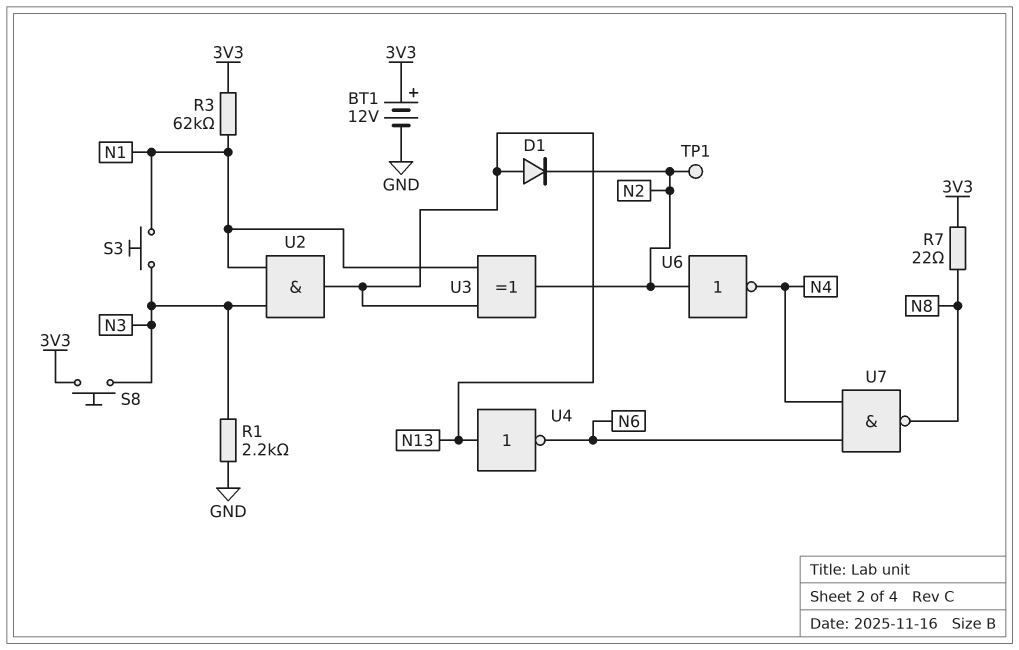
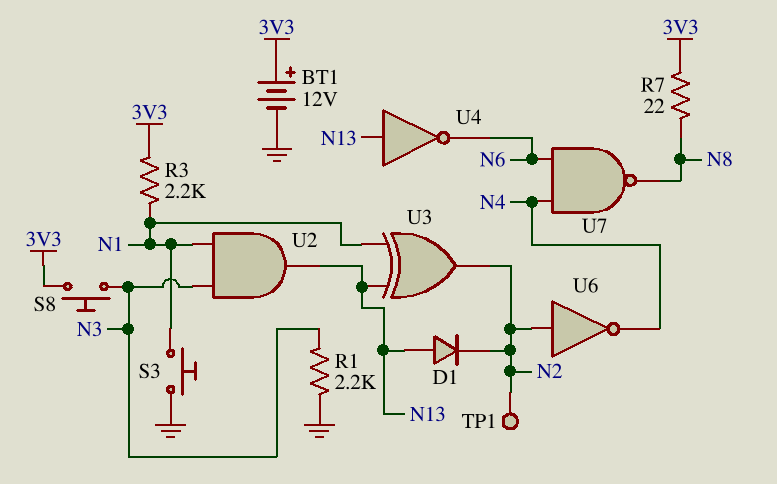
R3: 62k (3V3, N1) -> 2.2k (3V3, N1)
S3: button (N1, N3) -> button (GND, N1)

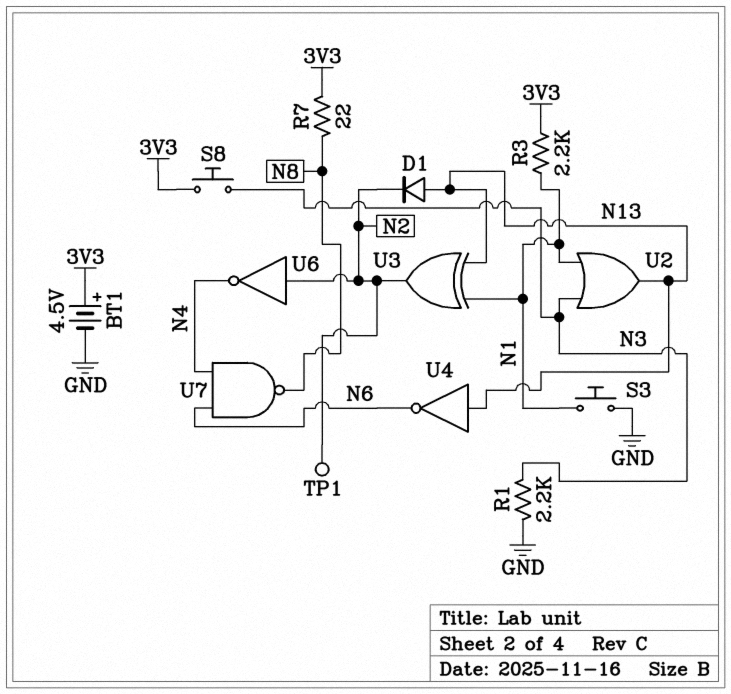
BT1: 12V (plus 3V3, minus GND) -> 4.5V (plus 3V3, minus GND)
U2: AND (in N1, in N3, out N13) -> OR (in N1, in N3, out N13)

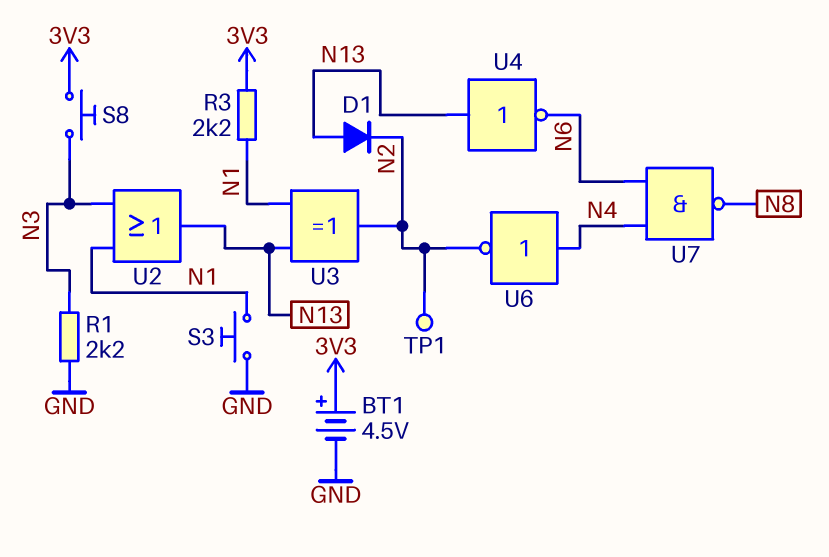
R7: 22 (3V3, N8) -> none
U6: NOT (in N2, out N4) -> NOT (in N4, out N2)

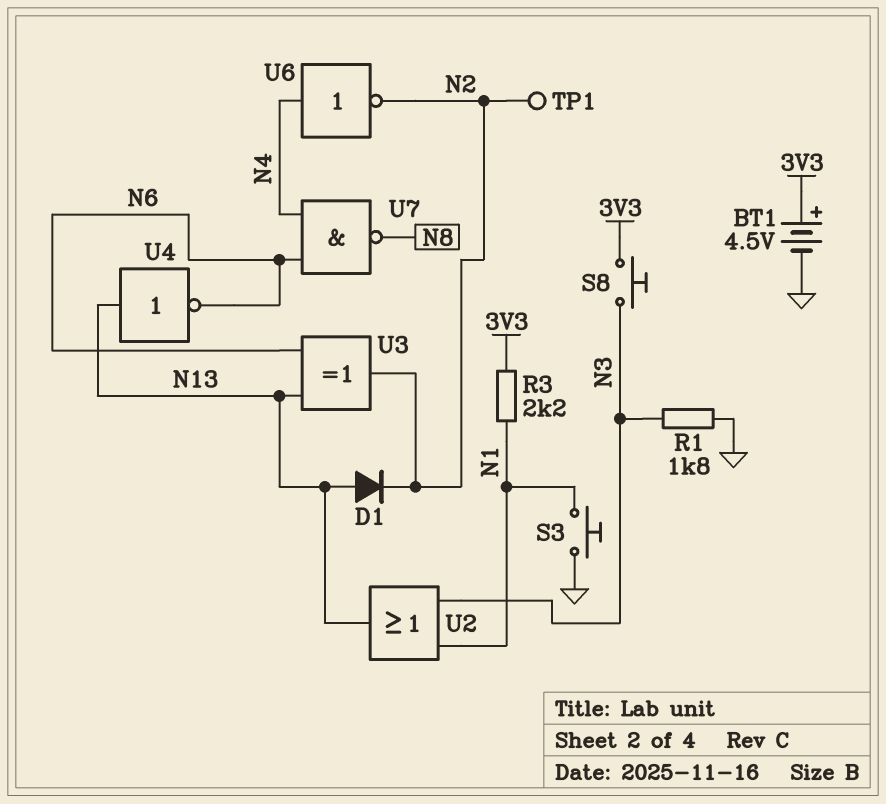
R1: 2.2k (GND, N3) -> 1.8k (GND, N3)
U3: XOR (in N1, in N13, out N2) -> XOR (in N6, in N13, out N2)

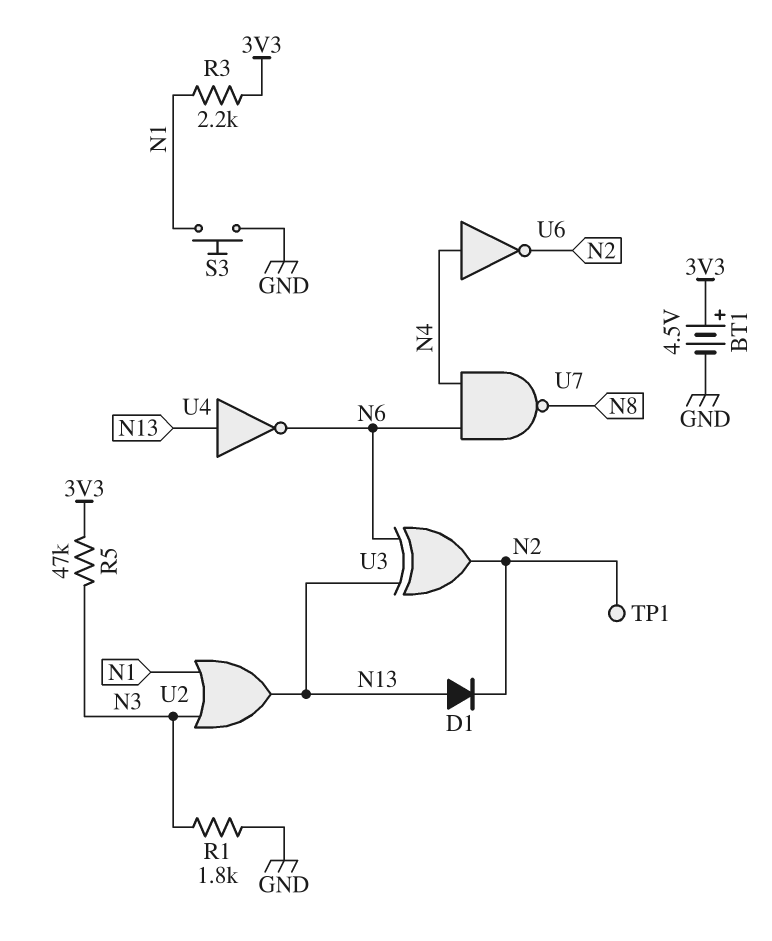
R5: none -> 47k (3V3, N3)
S8: button (3V3, N3) -> none

